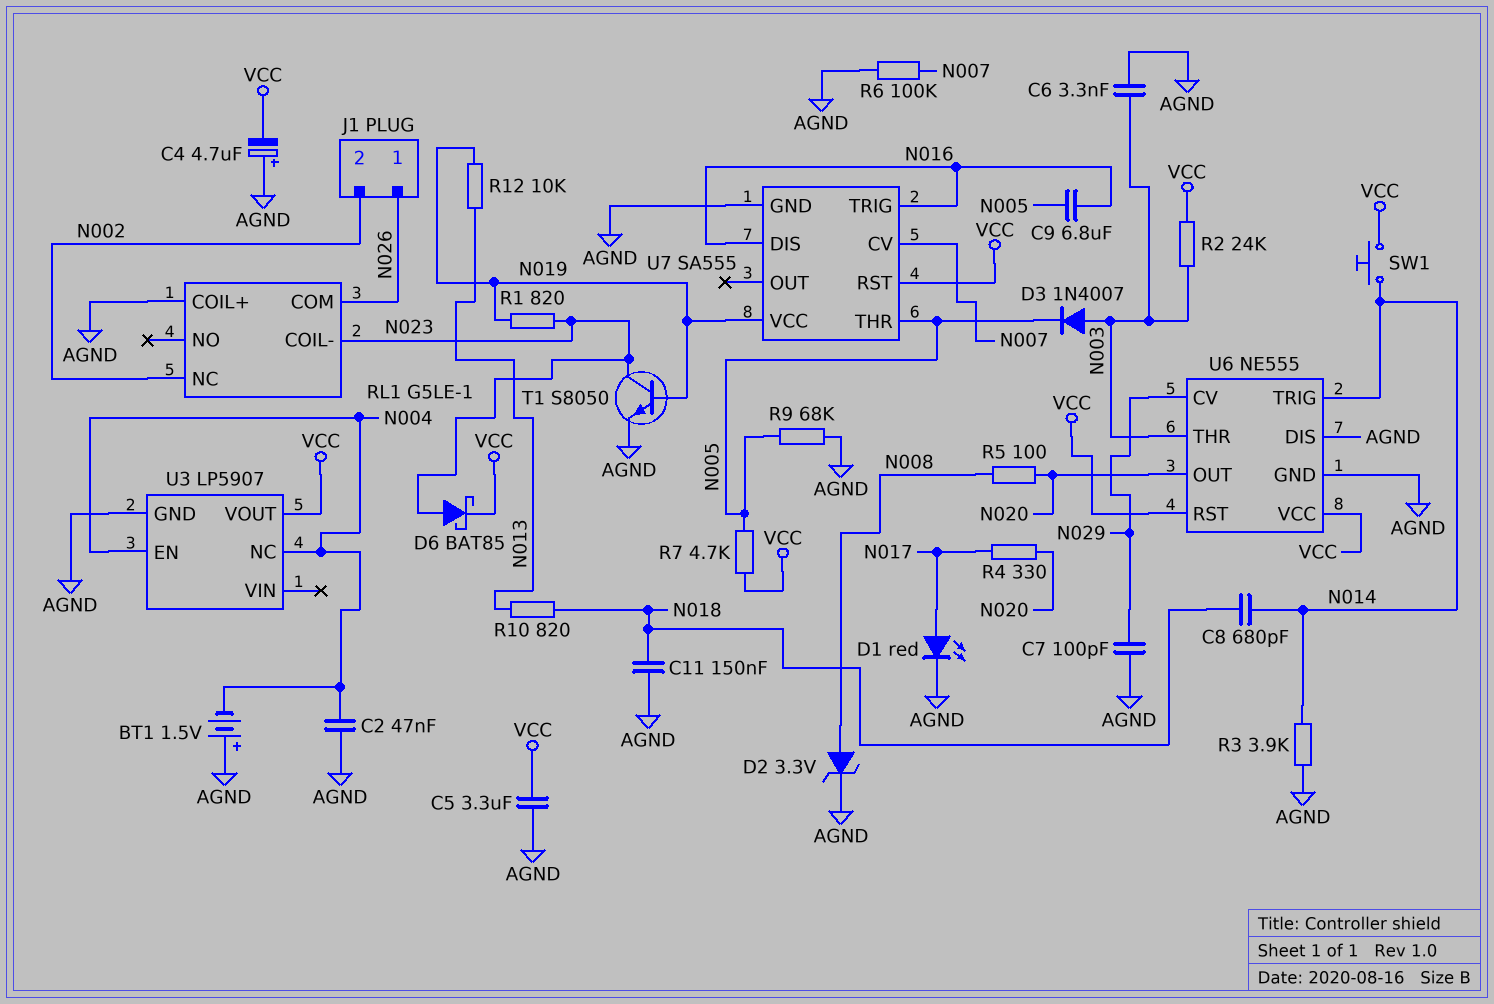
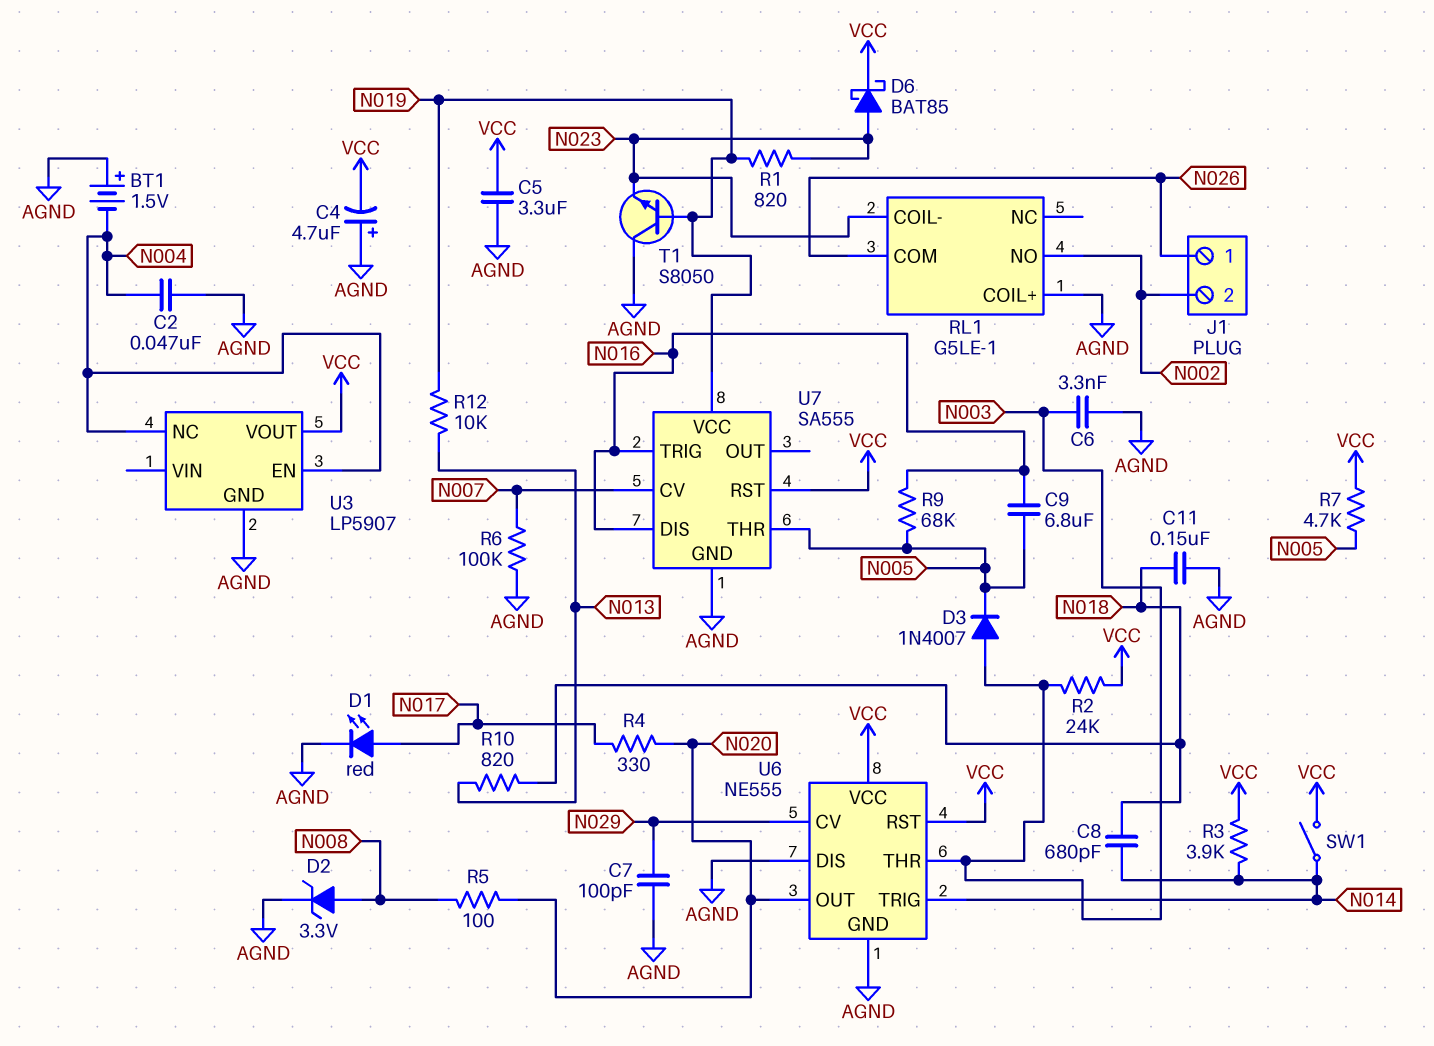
R3: 3.9k (AGND, N014) -> 3.9k (N014, VCC)
R9: 68k (AGND, N005) -> 68k (N005, N016)
RL1 pin NC: N002 -> none
RL1 pin NO: none -> N002
SW1: button (N014, VCC) -> switch (N014, VCC)
T1: NPN S8050 (B N019, C N023, E AGND) -> NPN S8050 (B N019, C AGND, E N023)

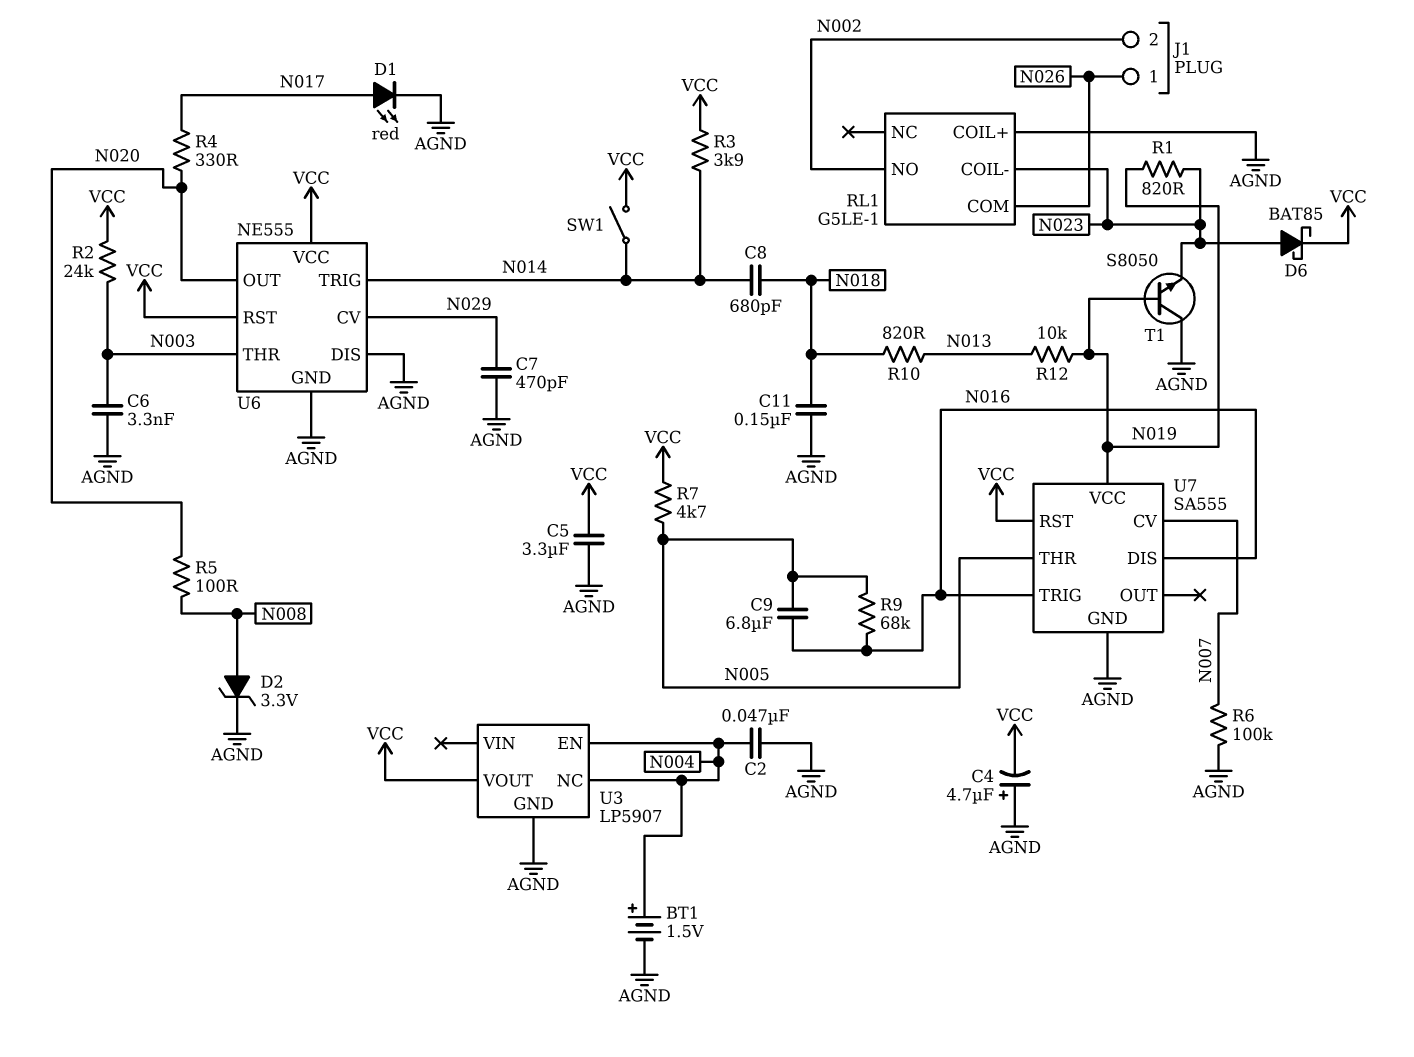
BT1: 1.5V (plus AGND, minus N004) -> 1.5V (plus N004, minus AGND)
C7: 100pF (AGND, N029) -> 470pF (AGND, N029)
D3: diode 1N4007 (A N003, K N005) -> none

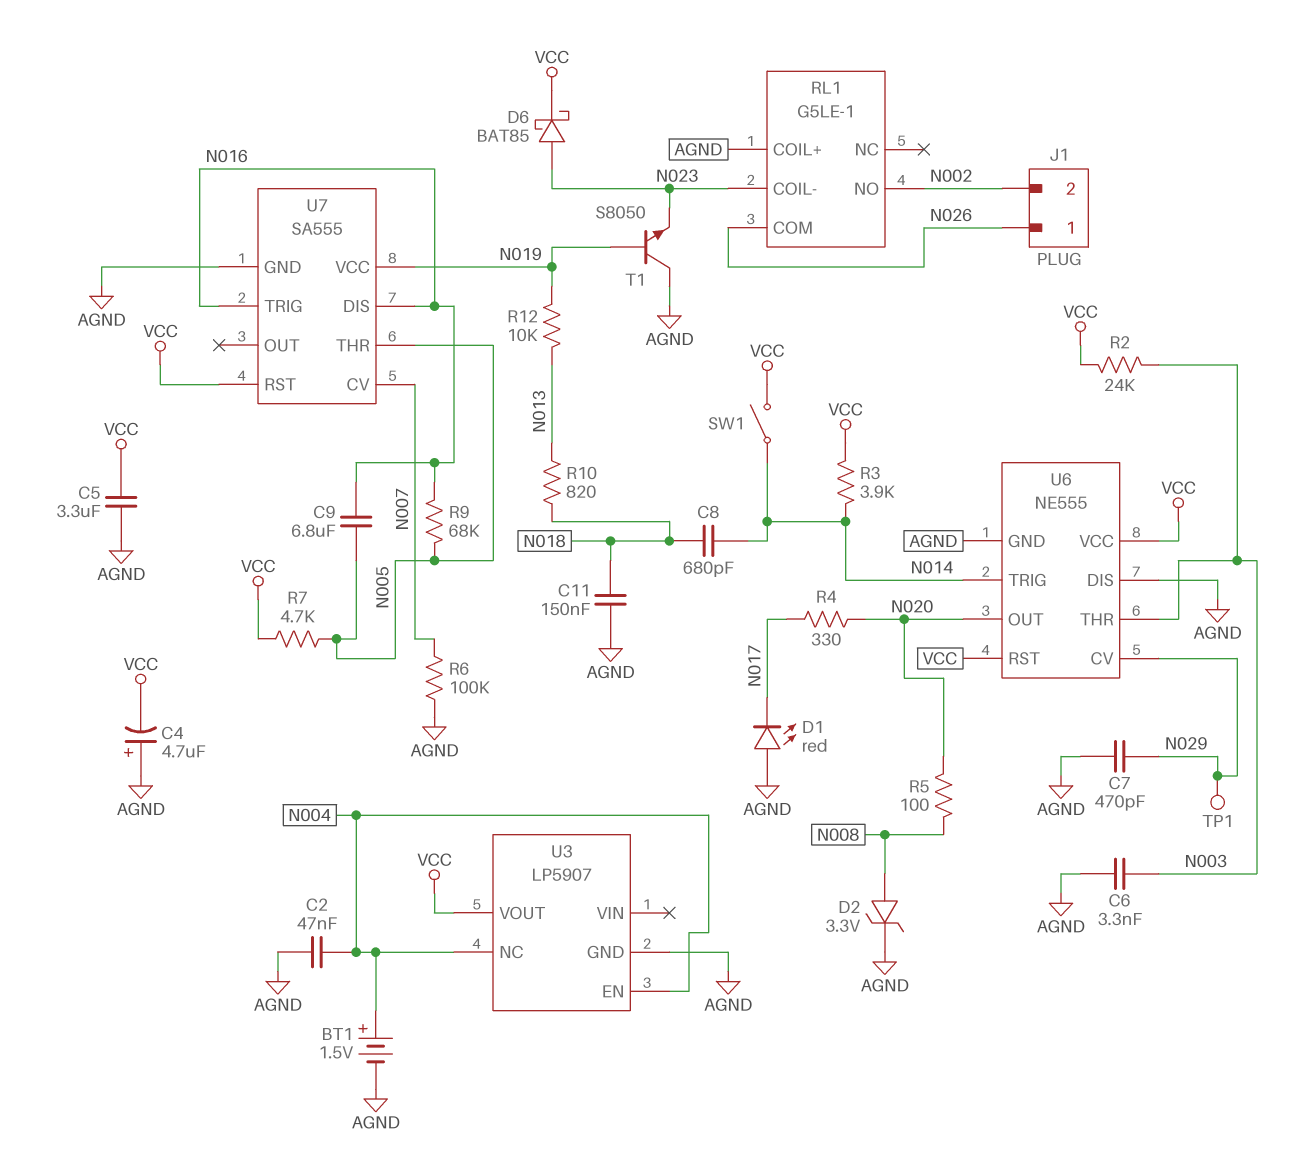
D1: LED red (A N017, K AGND) -> LED red (A AGND, K N017)
R1: 820 (N019, N023) -> none
TP1: none -> test point (N029)

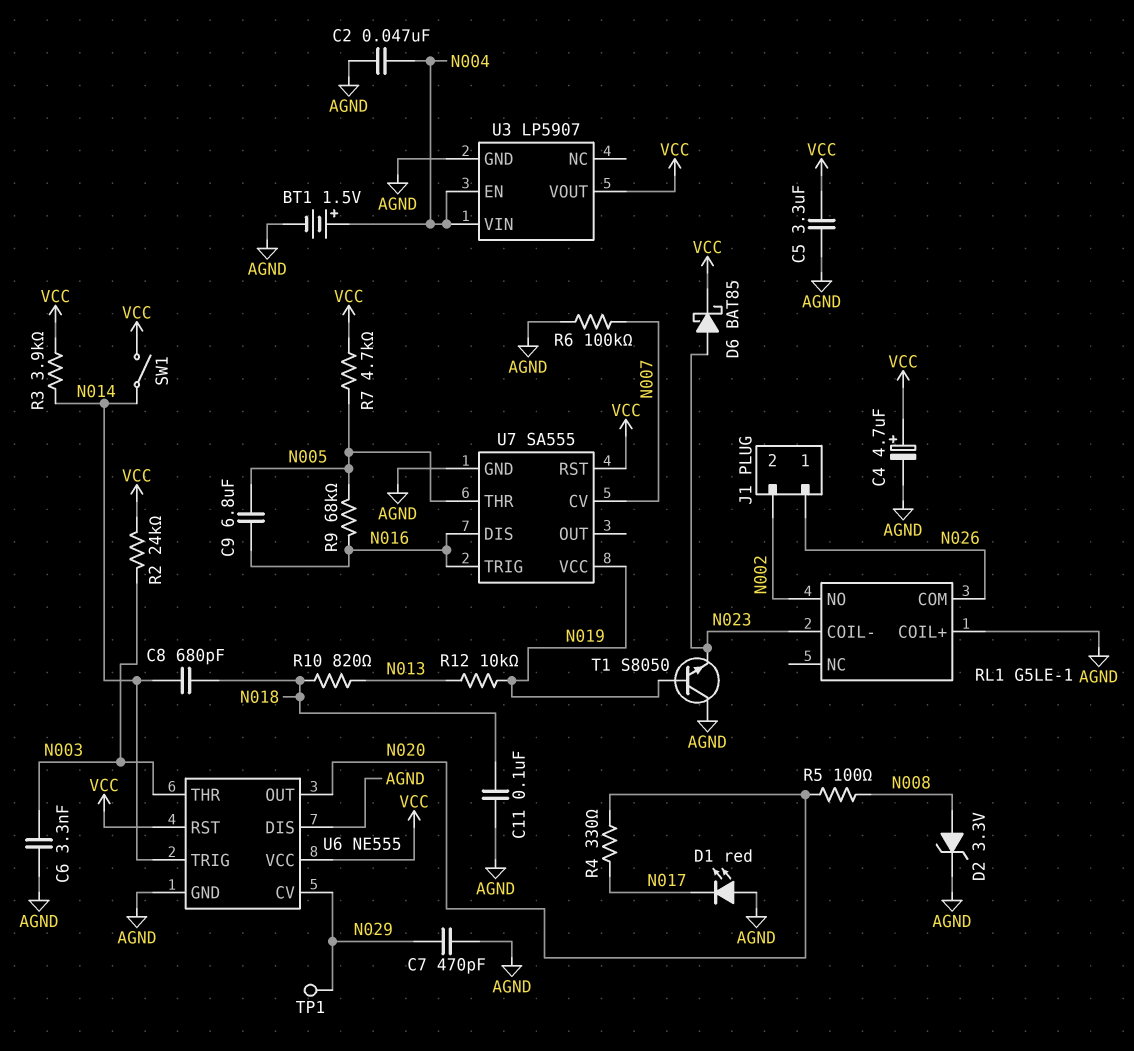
C4: 4.7uF (plus AGND, minus VCC) -> 4.7uF (plus VCC, minus AGND)
C11: 150nF (AGND, N018) -> 100nF (AGND, N018)
U3 pin NC: N004 -> none
U3 pin VIN: none -> N004

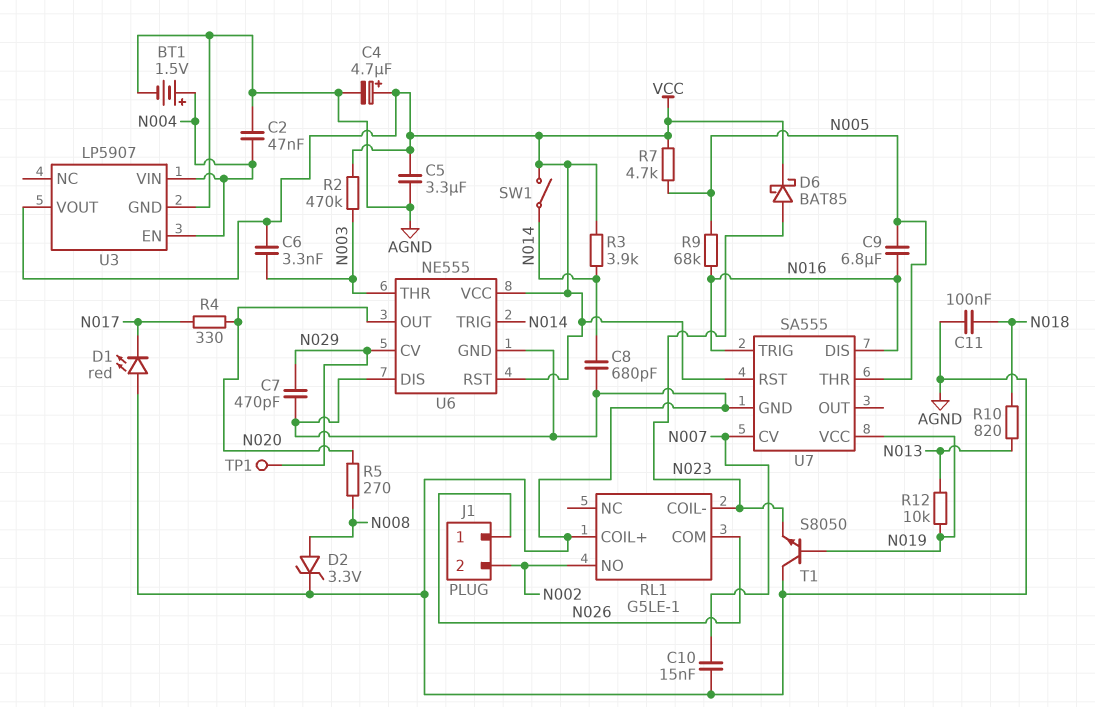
C6: 3.3nF (AGND, N003) -> 3.3nF (N003, VCC)
C8: 680pF (N014, N018) -> 680pF (AGND, N014)
C10: none -> 15nF (AGND, N007)
R2: 24k (N003, VCC) -> 470k (N003, VCC)
R5: 100 (N008, N020) -> 270 (N008, N020)
R6: 100k (AGND, N007) -> none

